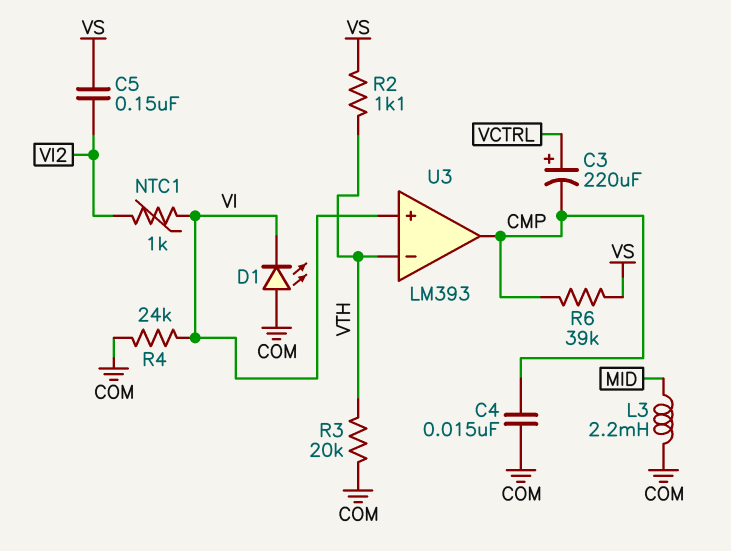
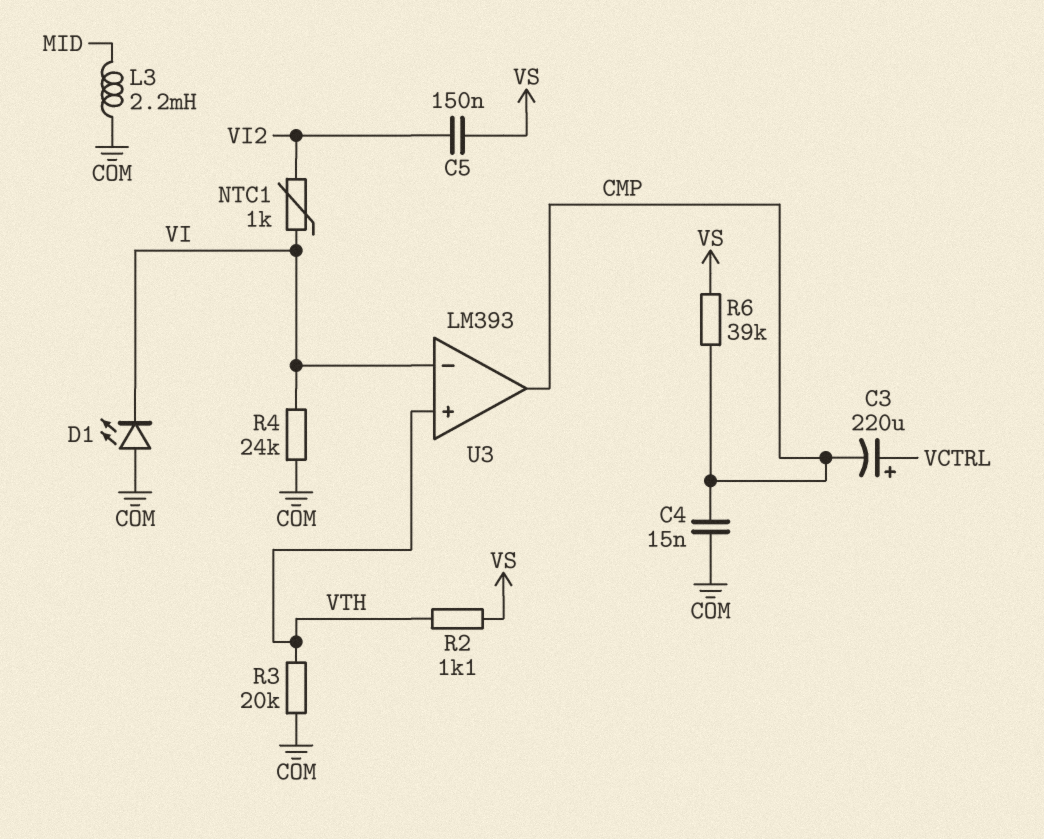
U3 pin in+: VI -> VTH
U3 pin in-: VTH -> VI

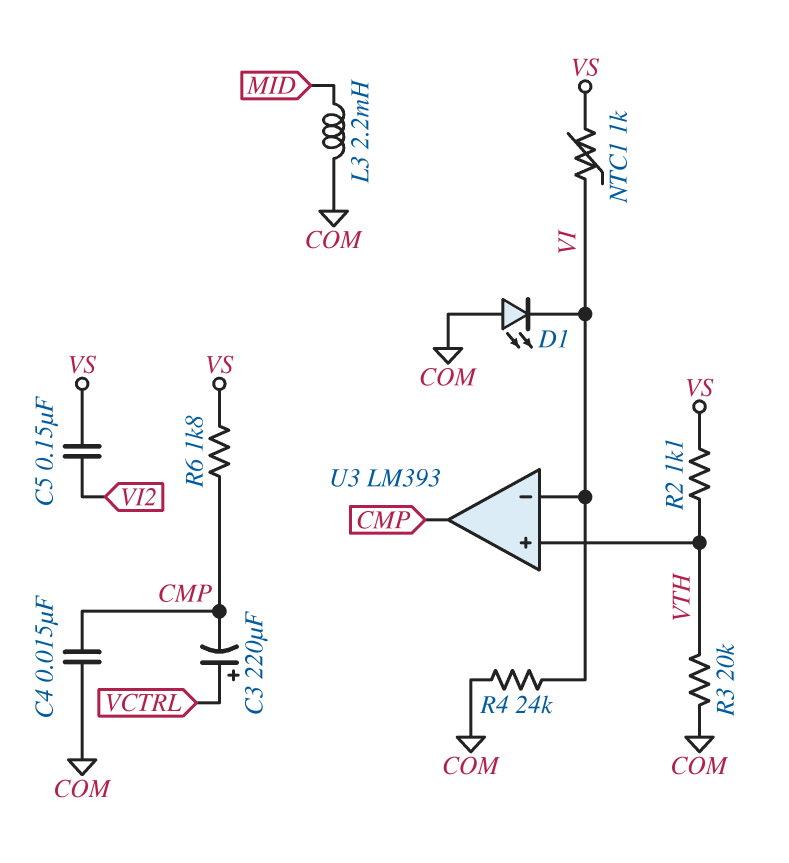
NTC1: 1k (VI, VI2) -> 1k (VI, VS)
R6: 39k (CMP, VS) -> 1.8k (CMP, VS)

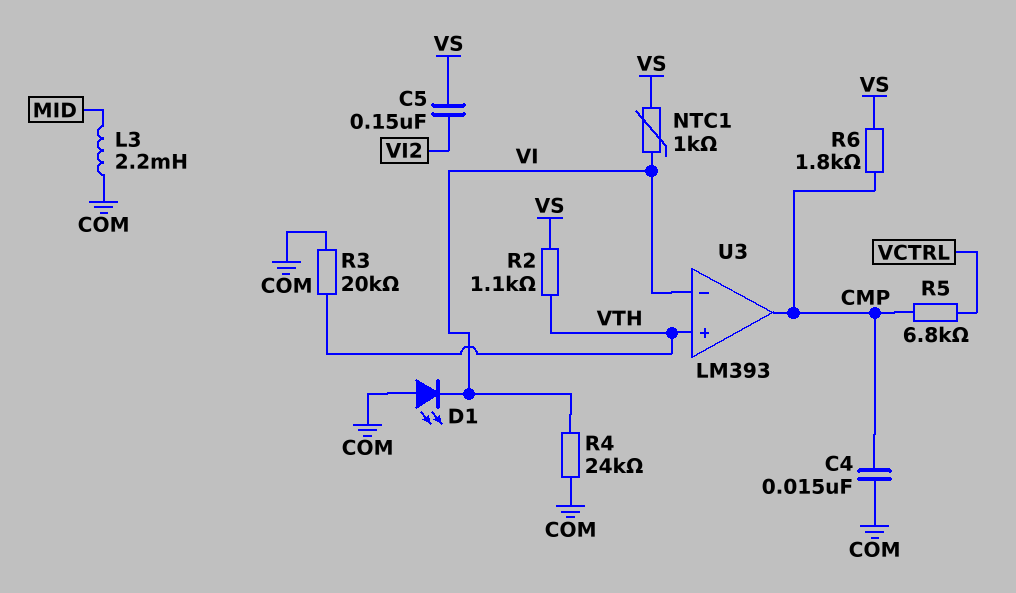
C3: 220uF (plus VCTRL, minus CMP) -> none
R5: none -> 6.8k (CMP, VCTRL)

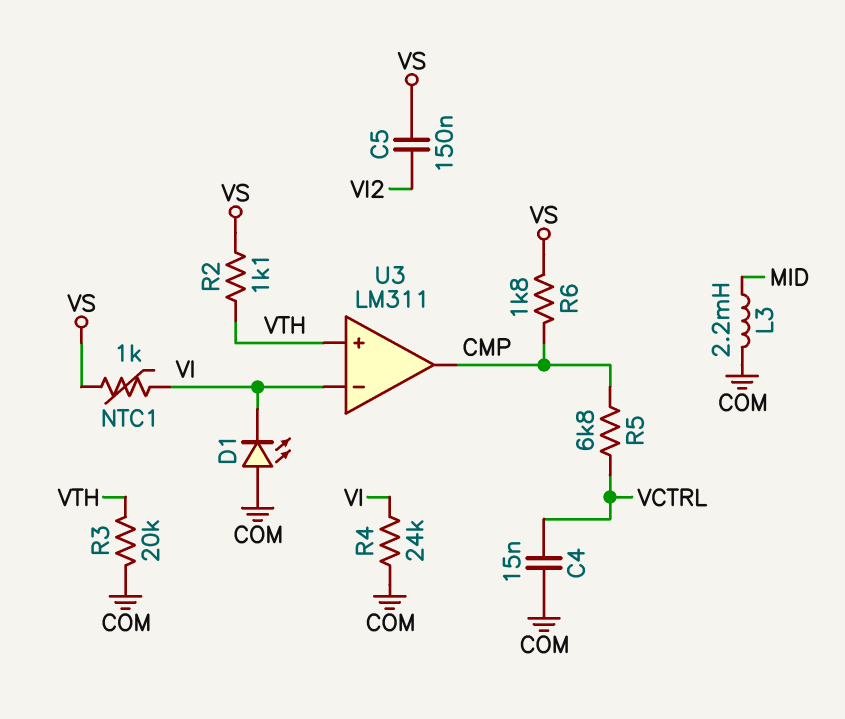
C4: 15nF (CMP, COM) -> 15nF (COM, VCTRL)
U3: LM393 -> LM311

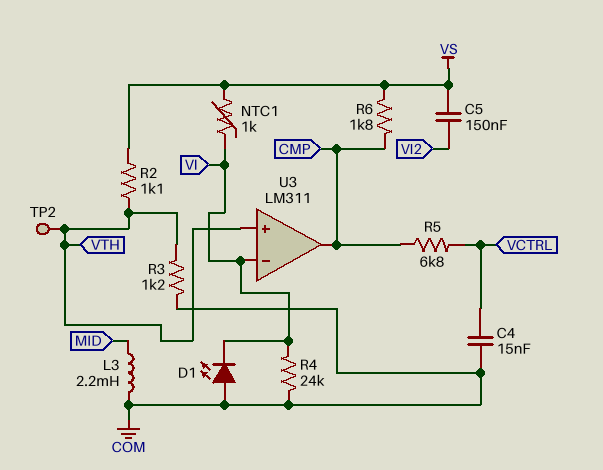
R3: 20k (COM, VTH) -> 1.2k (COM, VTH)
TP2: none -> test point (VTH)

